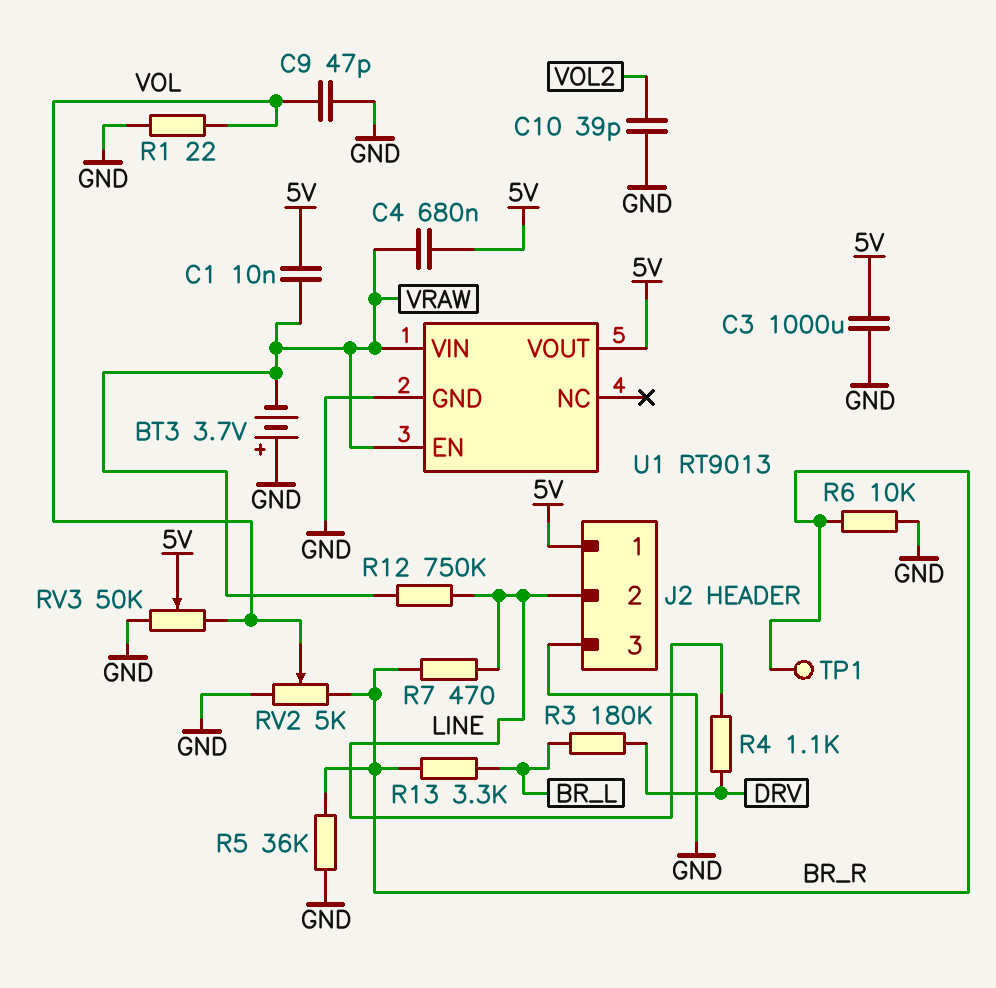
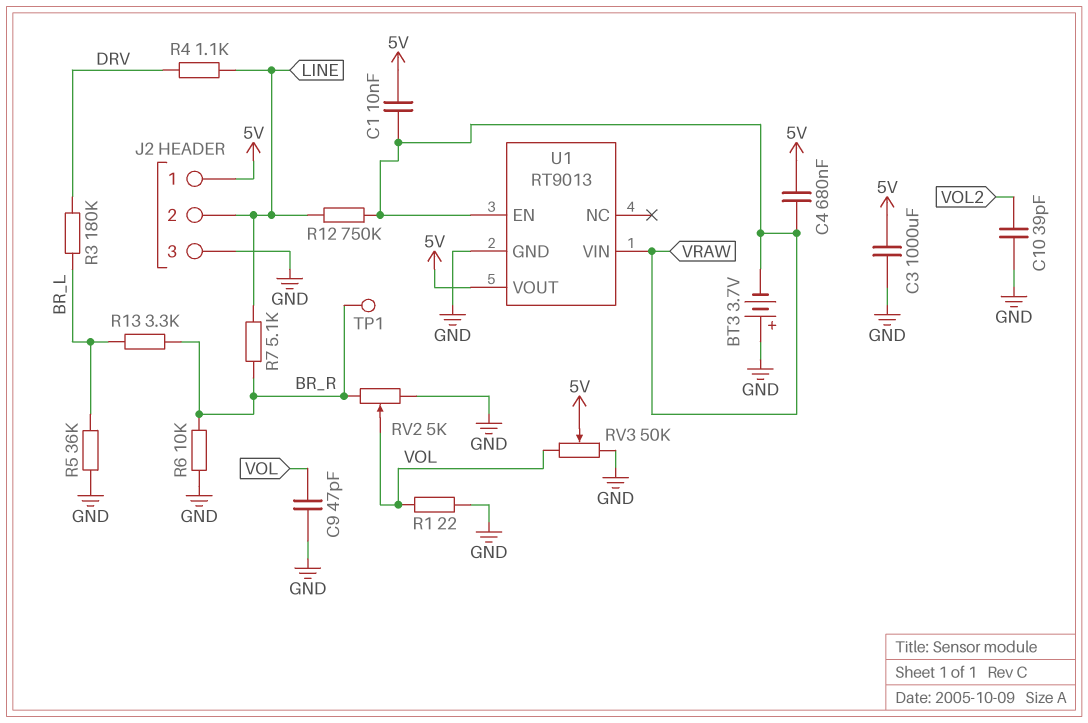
R5: 36k (BR_R, GND) -> 36k (BR_L, GND)
R7: 470 (BR_R, LINE) -> 5.1k (BR_R, LINE)

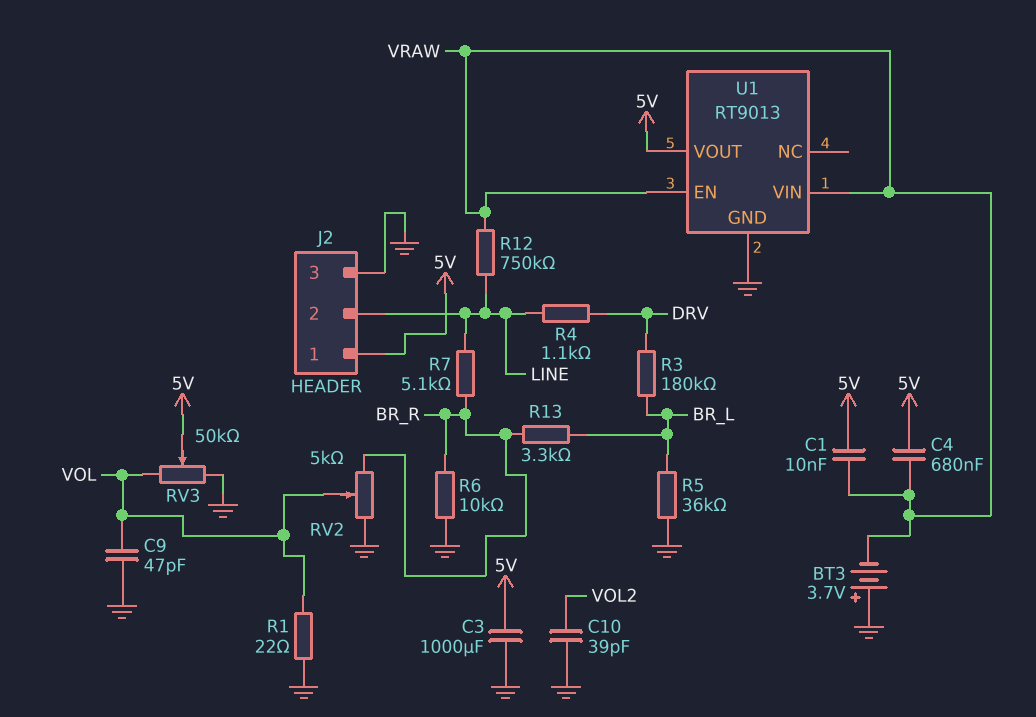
TP1: test point (BR_R) -> none

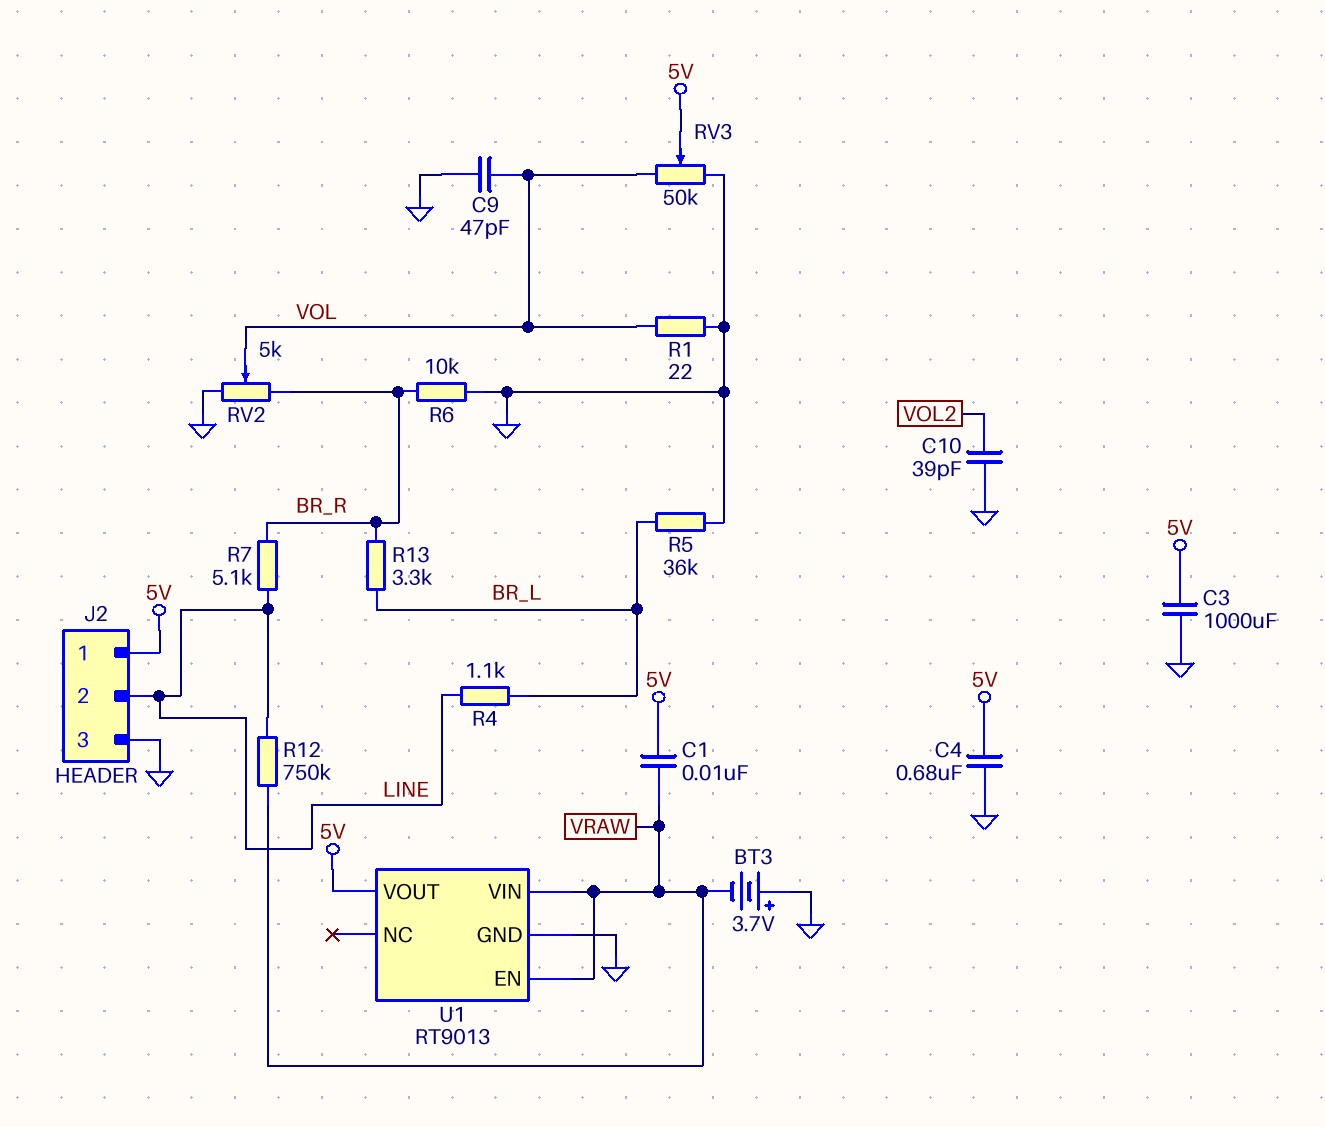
C4: 680nF (5V, VRAW) -> 680nF (5V, GND)
R3: 180k (BR_L, DRV) -> none
R4: 1.1k (DRV, LINE) -> 1.1k (BR_L, LINE)

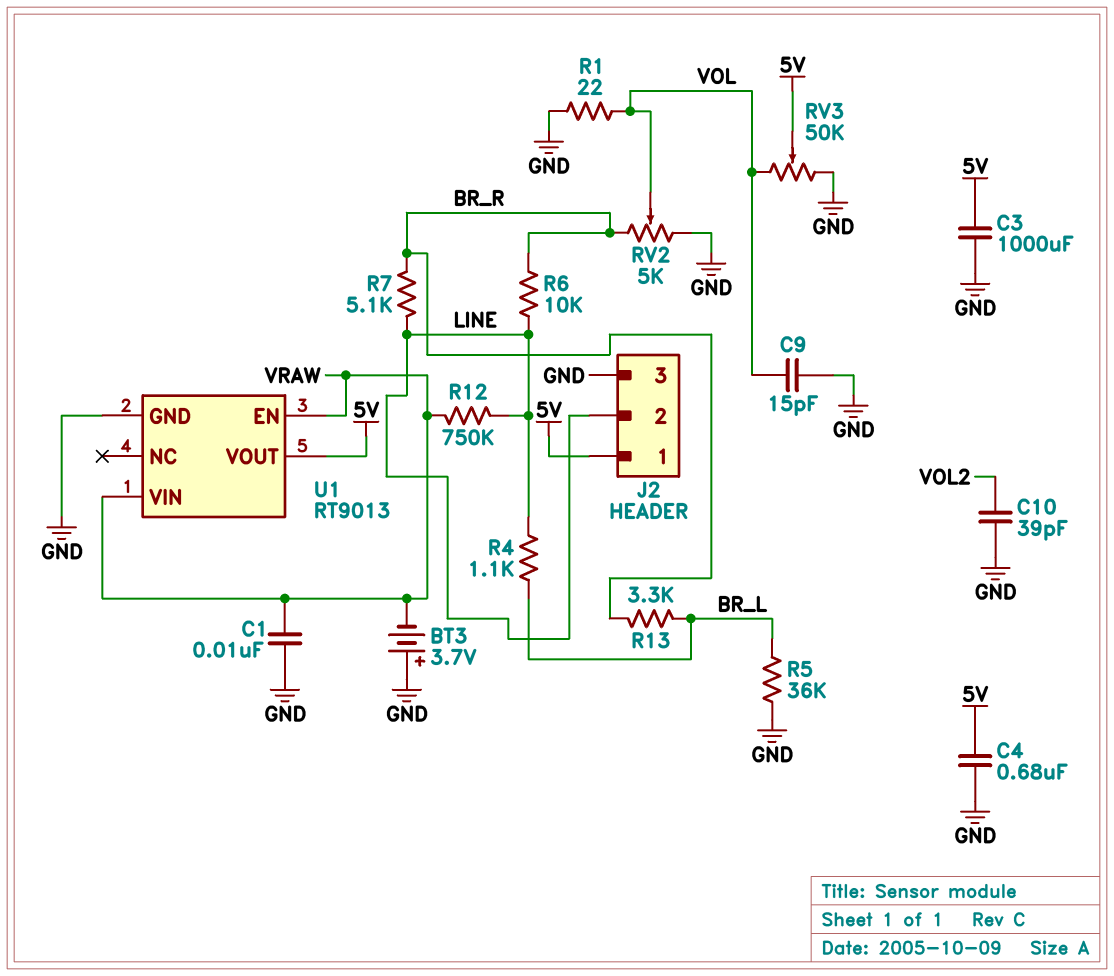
C1: 10nF (5V, VRAW) -> 10nF (GND, VRAW)
C9: 47pF (GND, VOL) -> 15pF (GND, VOL)
R6: 10k (BR_R, GND) -> 10k (BR_R, LINE)

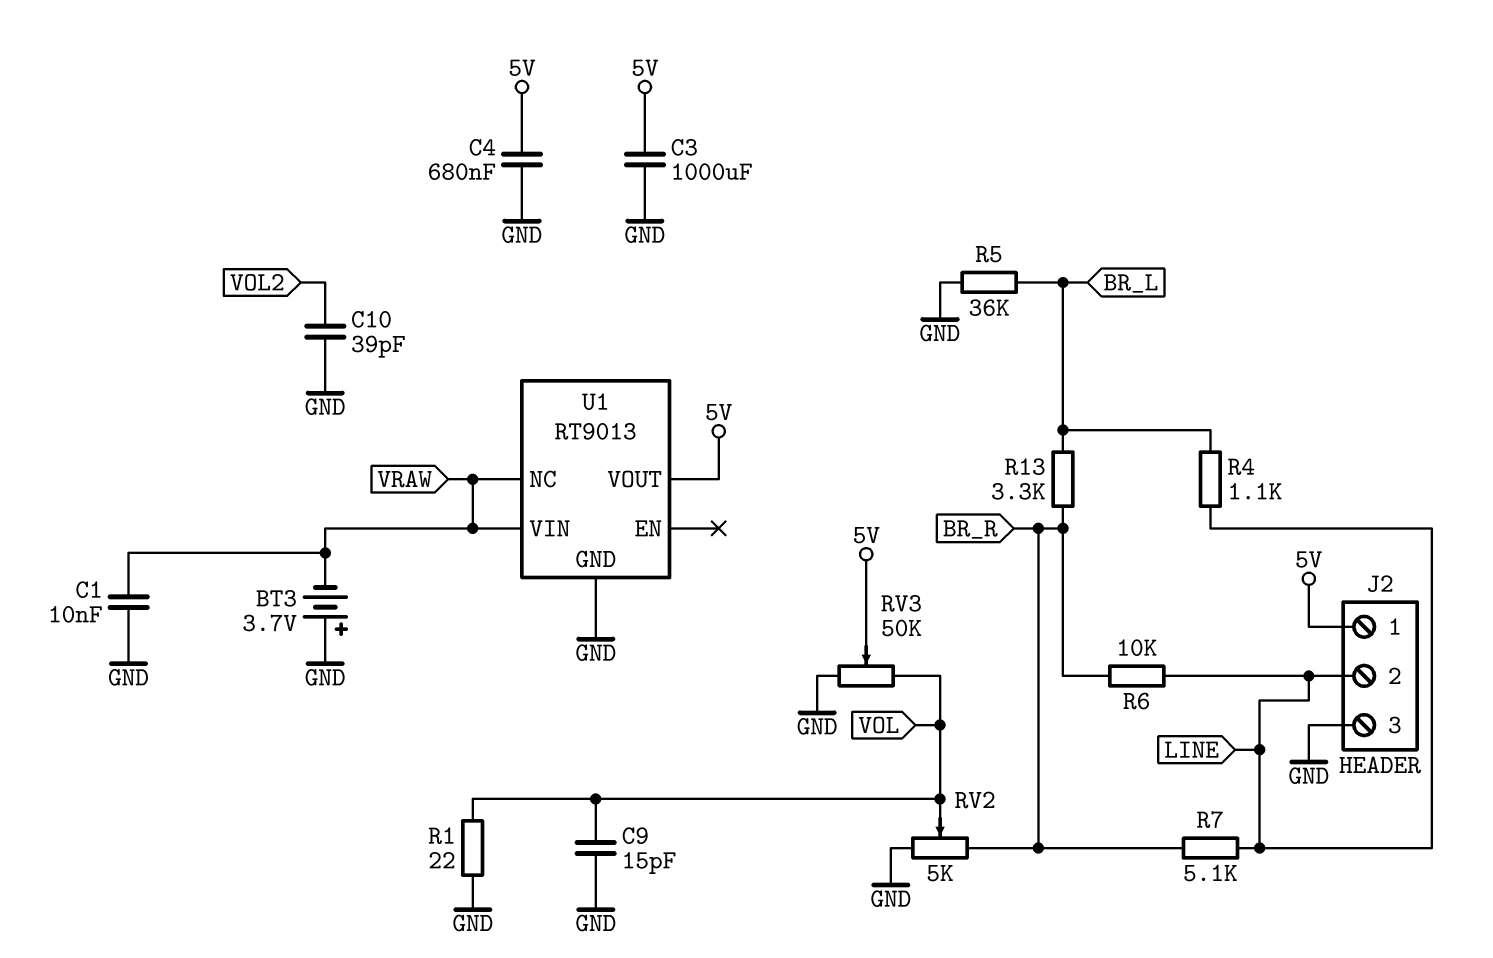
R12: 750k (LINE, VRAW) -> none
U1 pin EN: VRAW -> none
U1 pin NC: none -> VRAW

